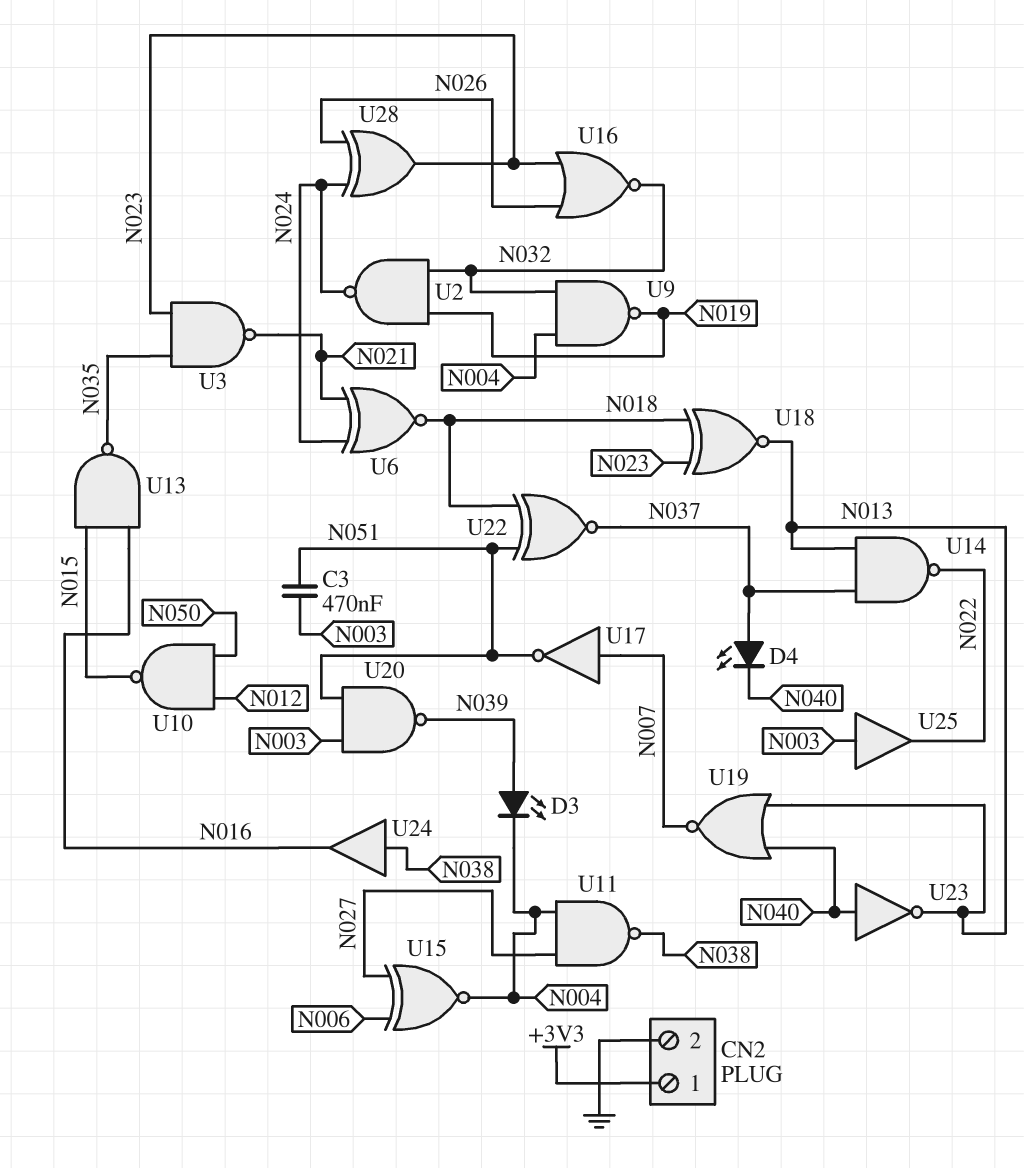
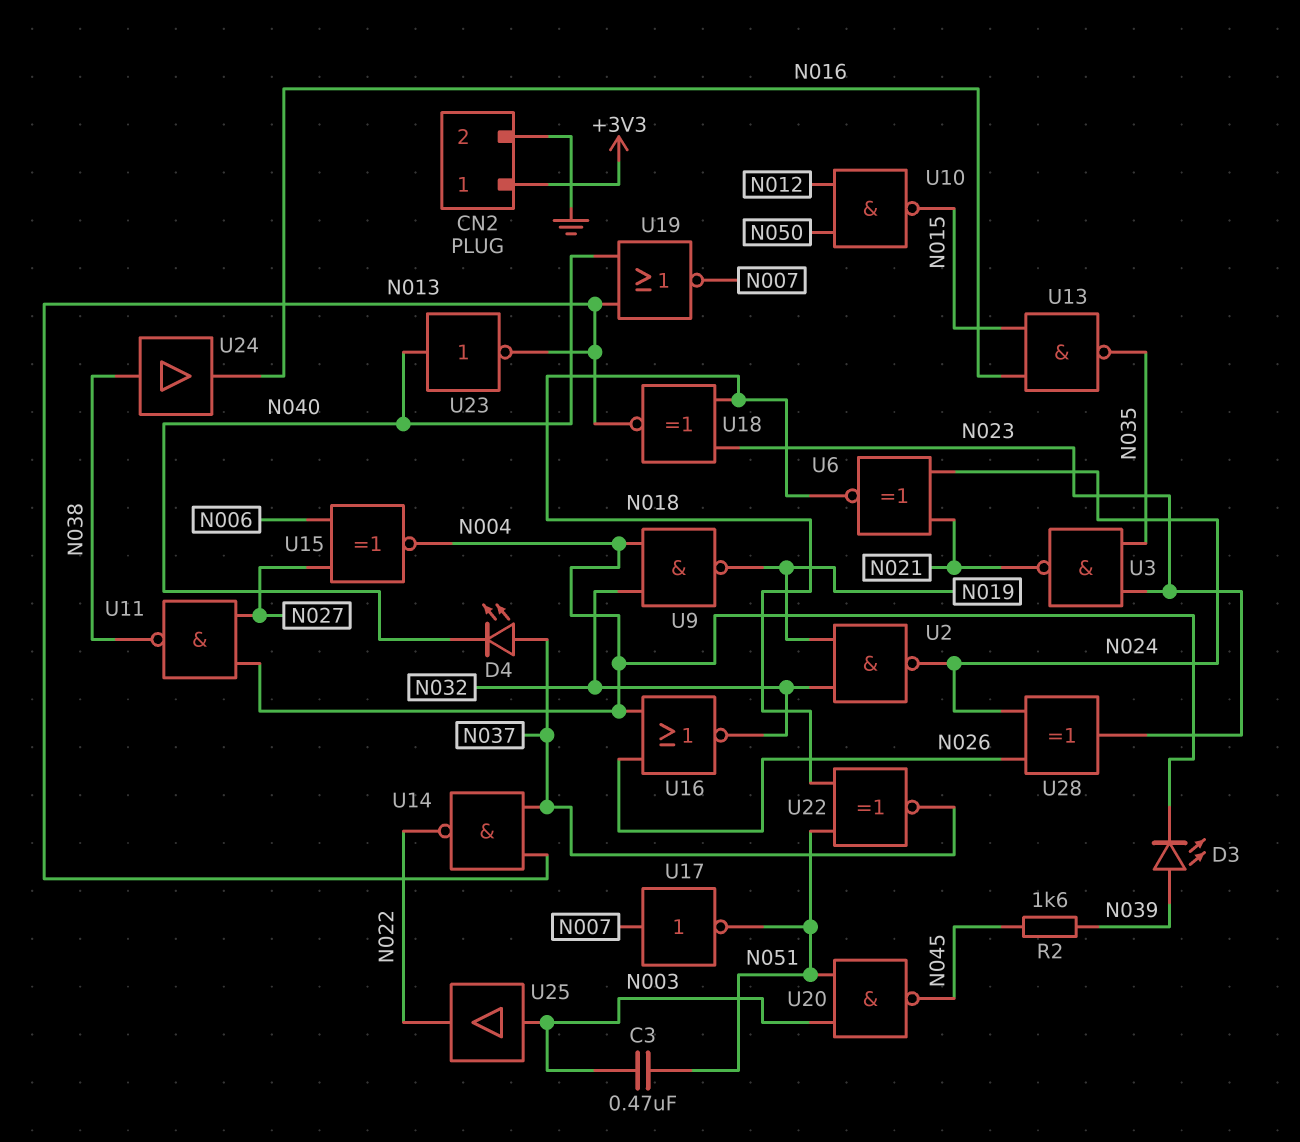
R2: none -> 1.6k (N039, N045)
U16: NOR (in N023, in N026, out N032) -> NOR (in N004, in N026, out N032)
U20: NAND (in N003, in N051, out N039) -> NAND (in N003, in N051, out N045)

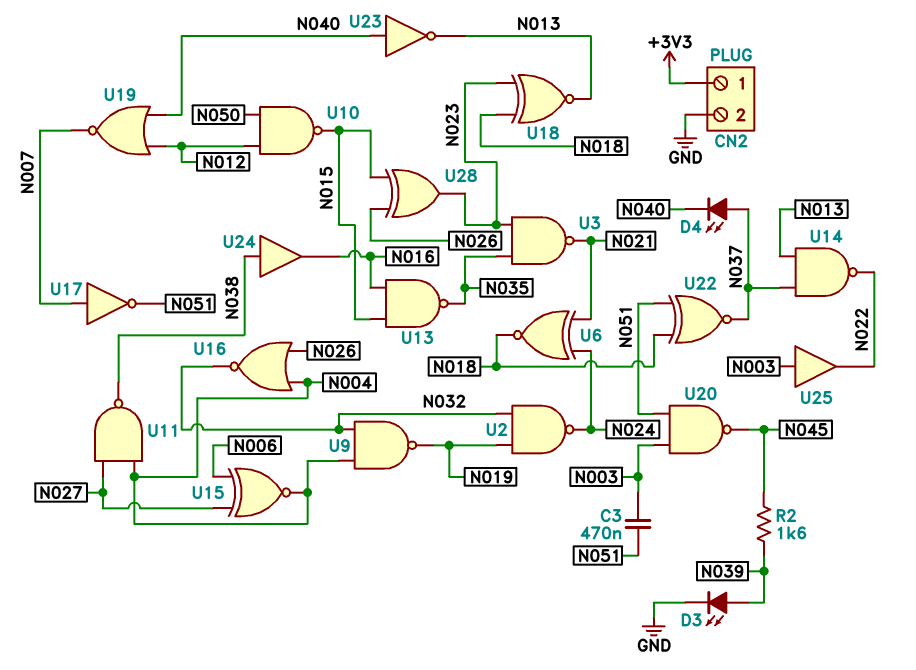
D3: LED (A N039, K N004) -> LED (A N039, K GND)
U19: NOR (in N013, in N040, out N007) -> NOR (in N012, in N040, out N007)
U28: XOR (in N024, in N026, out N023) -> XOR (in N015, in N026, out N023)

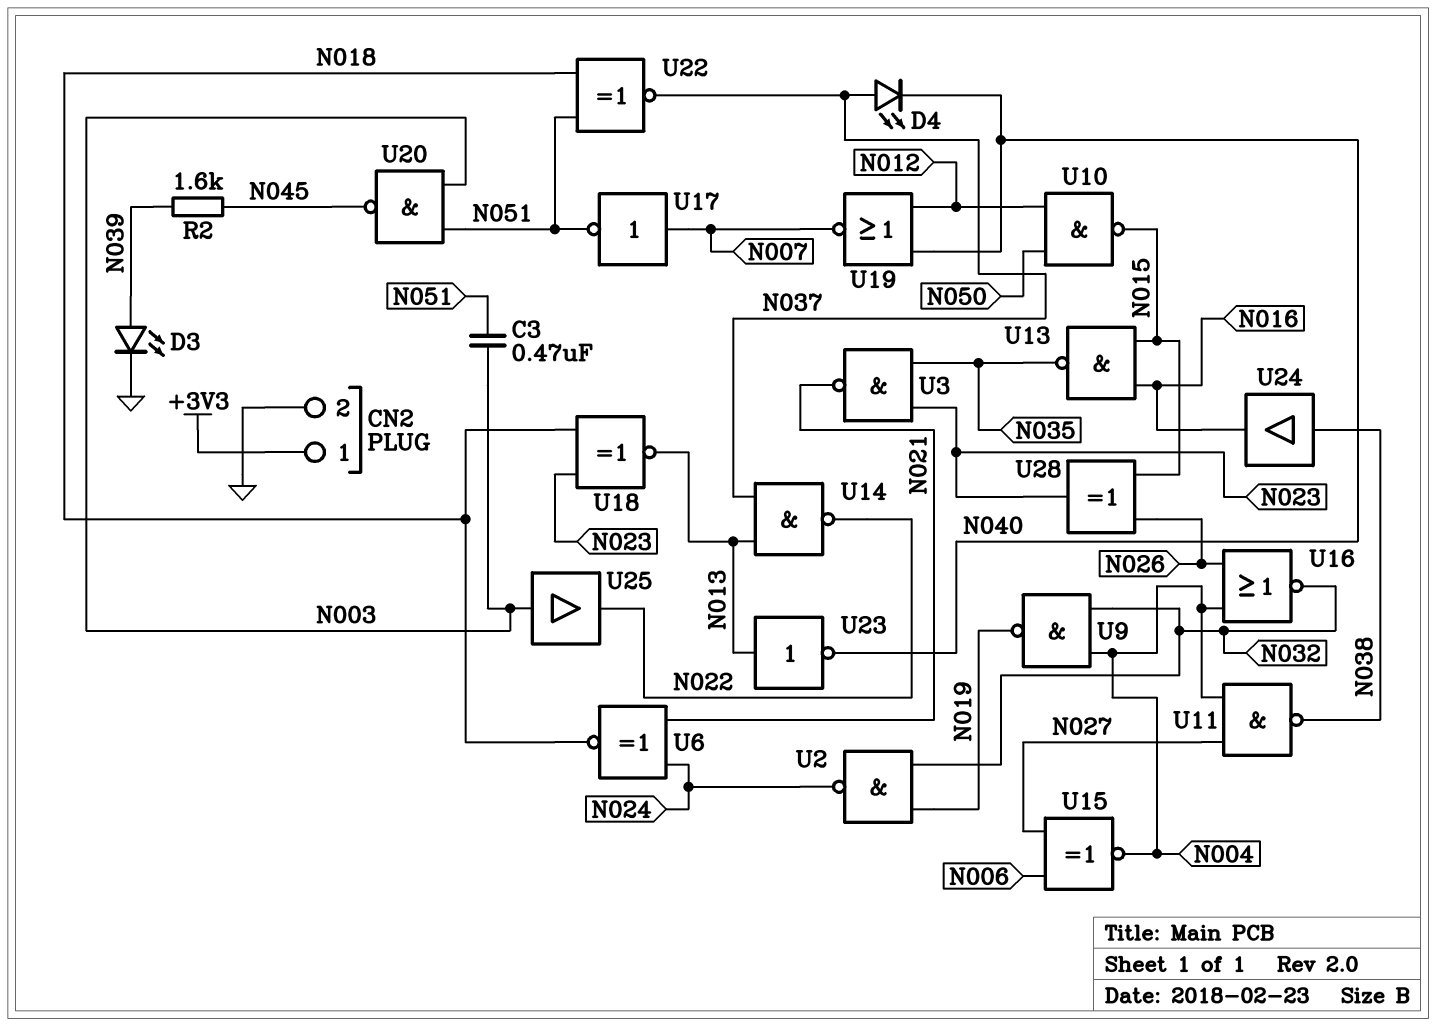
U23: NOT (in N040, out N013) -> NOT (in N013, out N040)

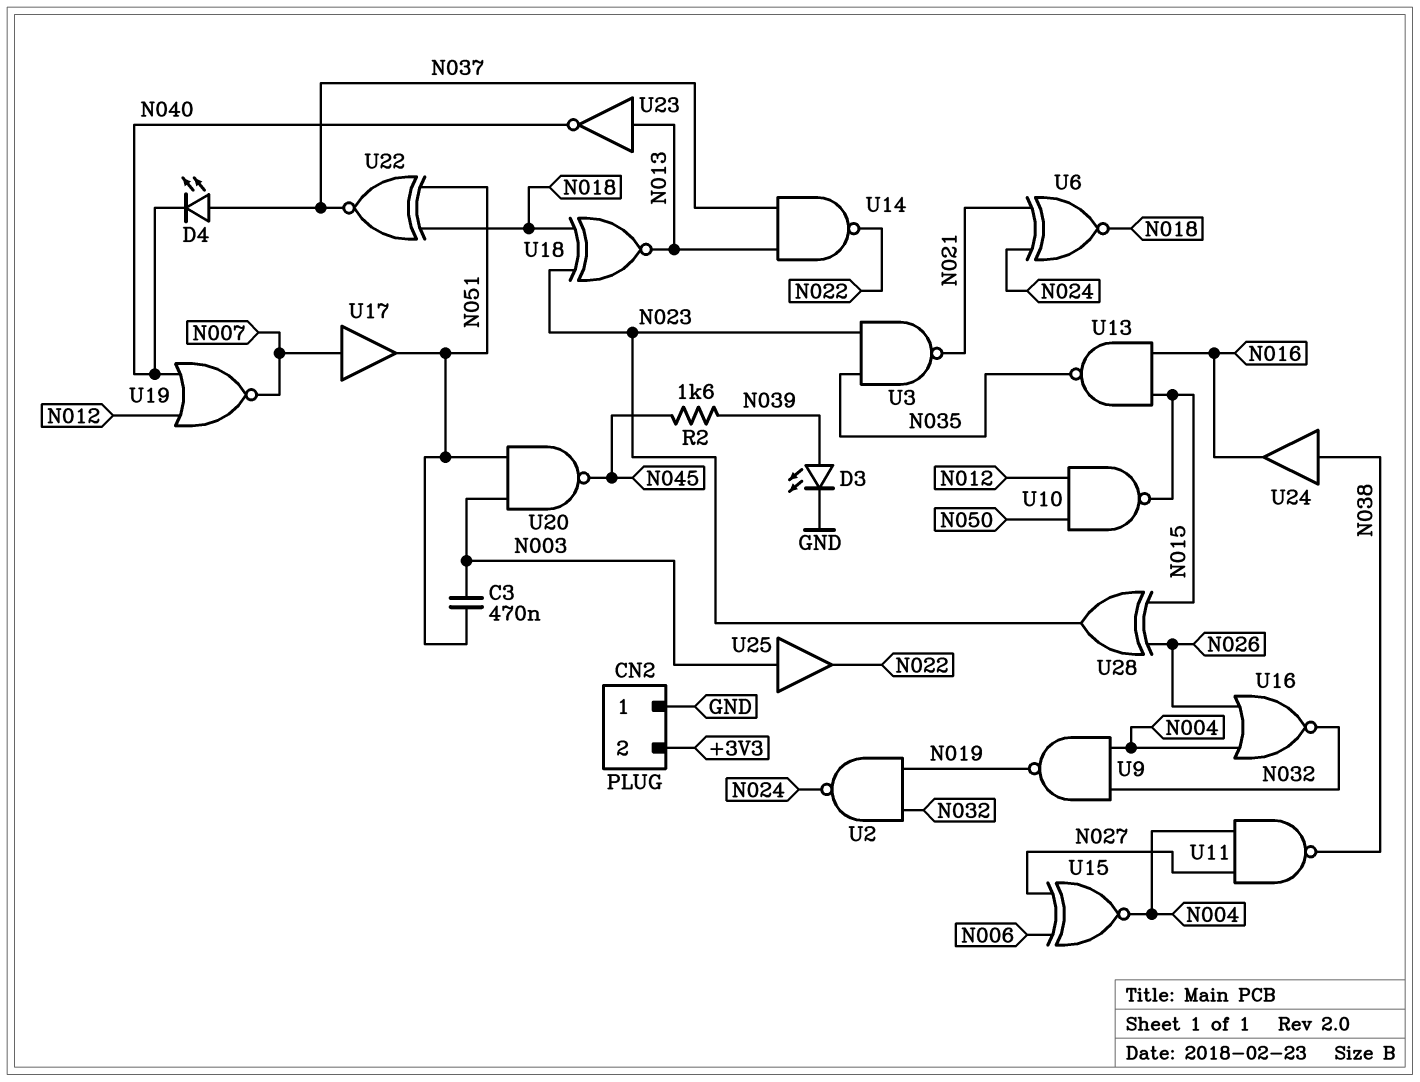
CN2 pin 1: +3V3 -> GND
CN2 pin 2: GND -> +3V3
U17: NOT (in N007, out N051) -> buffer (in N007, out N051)

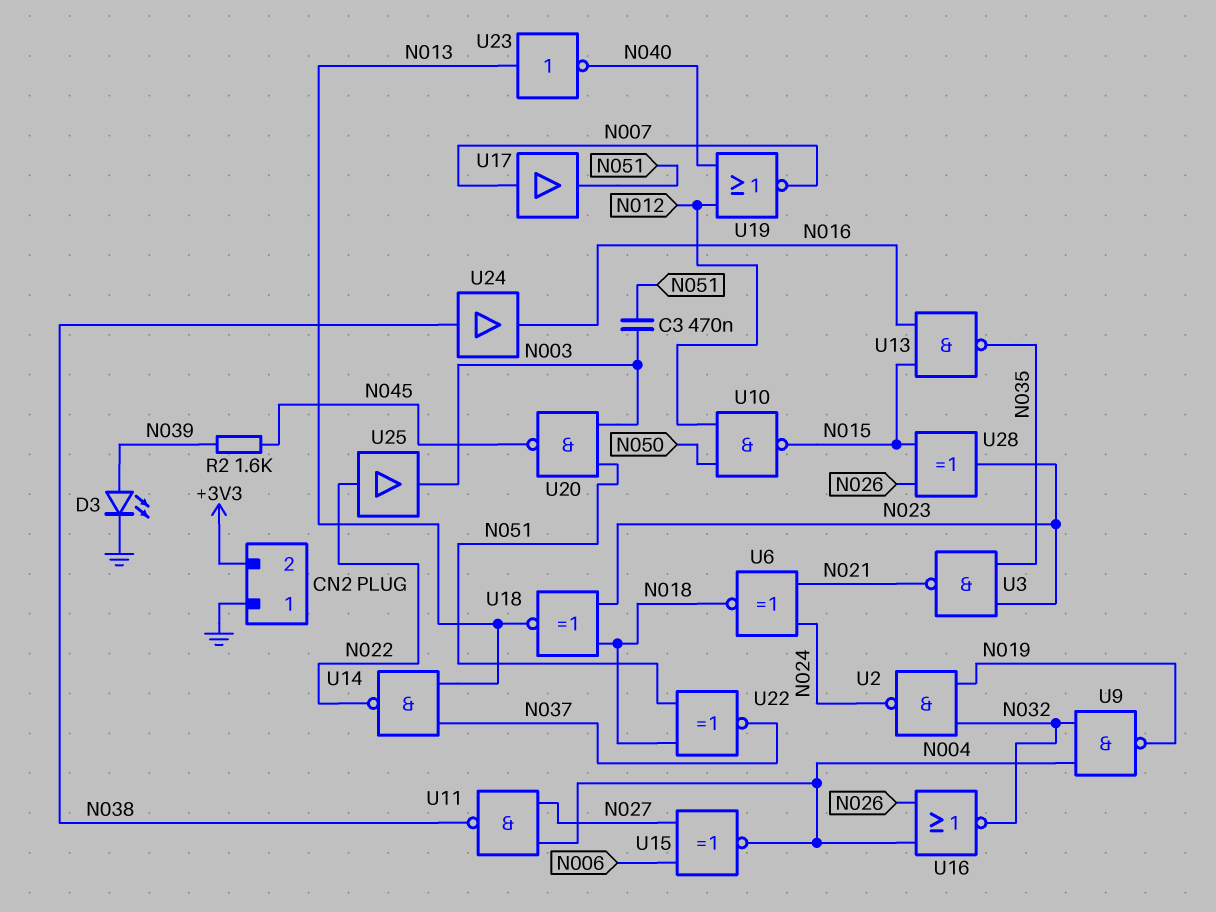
D4: LED (A N037, K N040) -> none
U25: buffer (in N003, out N022) -> buffer (in N022, out N003)

